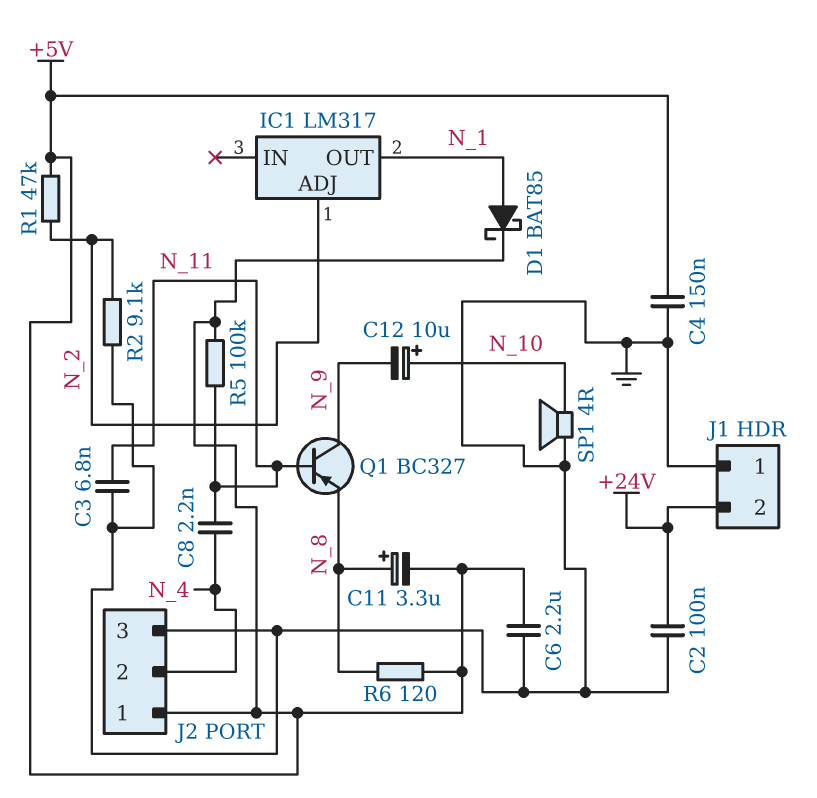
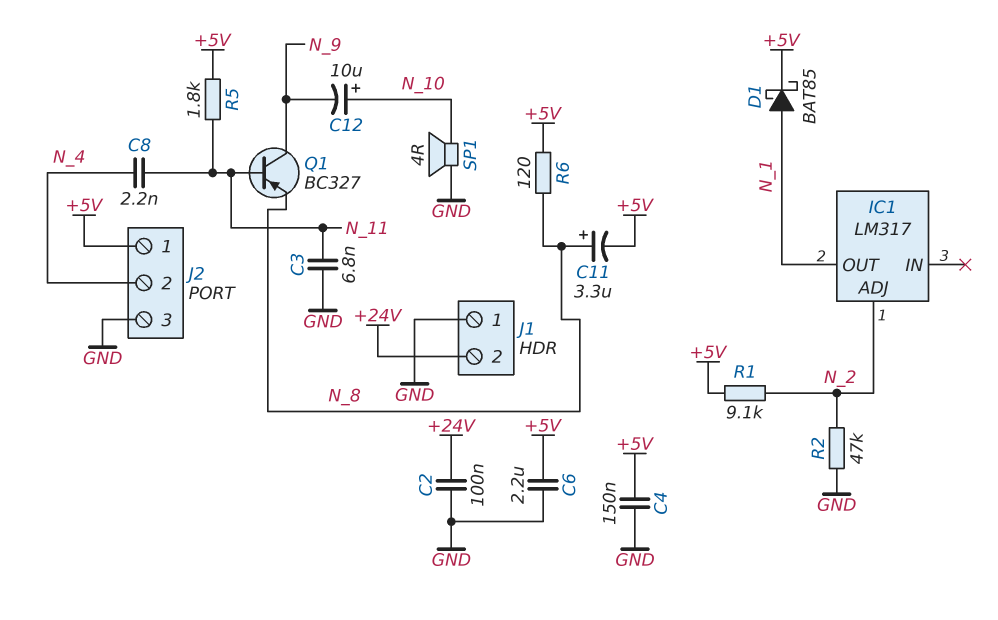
R1: 47k (+5V, N_2) -> 9.1k (+5V, N_2)
R2: 9.1k (GND, N_2) -> 47k (GND, N_2)
R5: 100k (+5V, N_11) -> 1.8k (+5V, N_11)

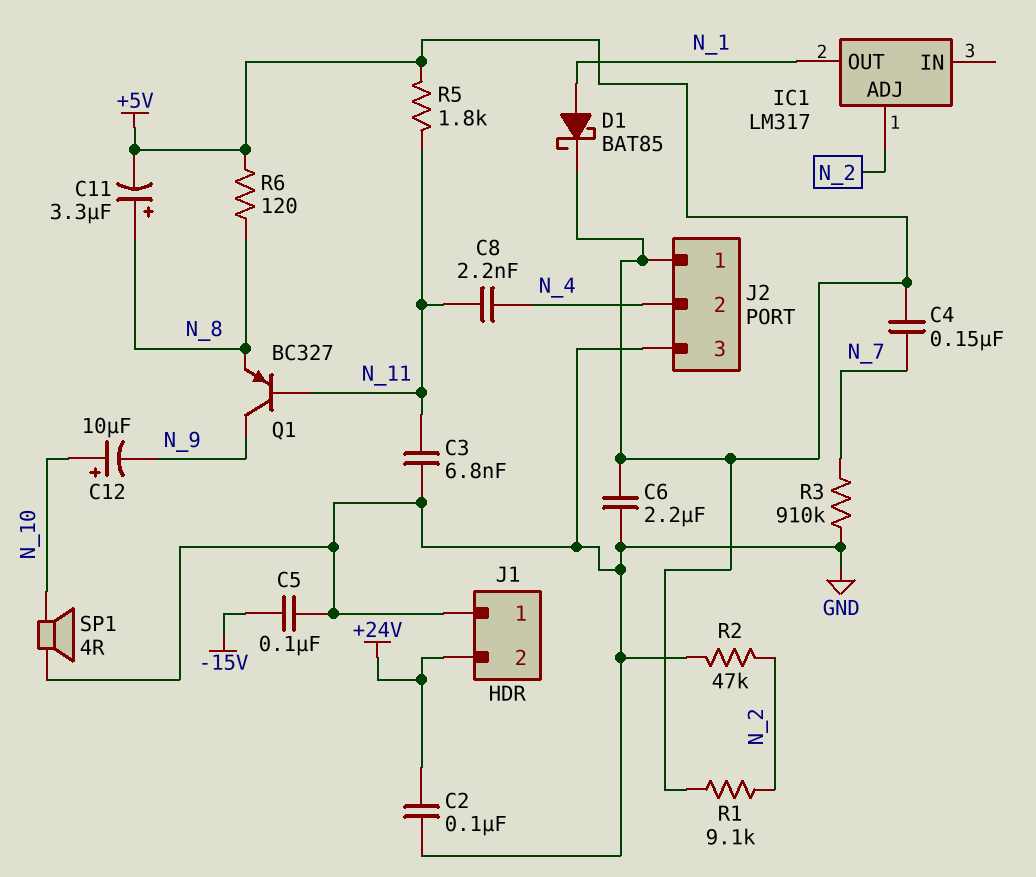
C4: 150nF (+5V, GND) -> 150nF (+5V, N_7)
C5: none -> 100nF (-15V, GND)
R3: none -> 910k (GND, N_7)

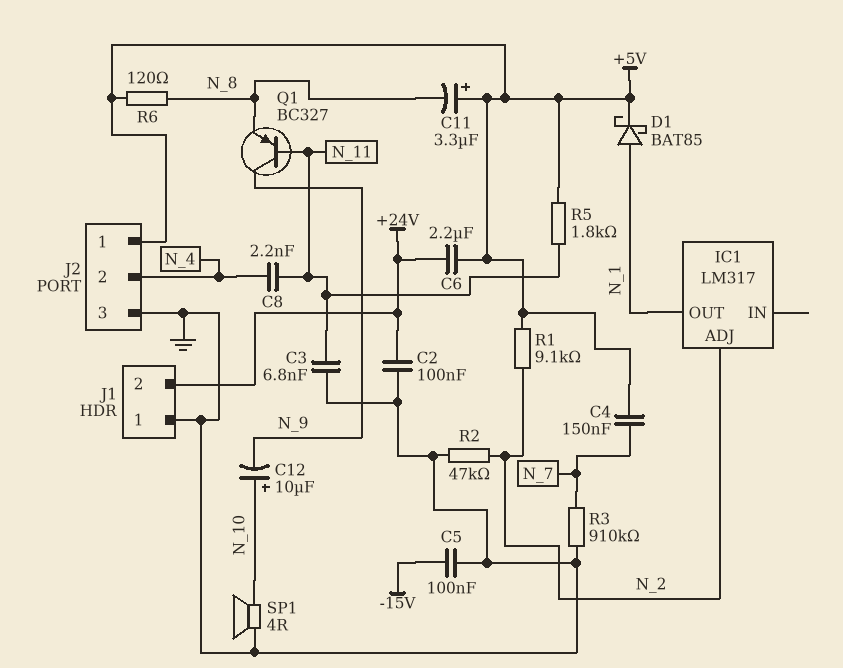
C6: 2.2uF (+5V, GND) -> 2.2uF (+5V, +24V)
C11: 3.3uF (plus N_8, minus +5V) -> 3.3uF (plus +5V, minus N_8)

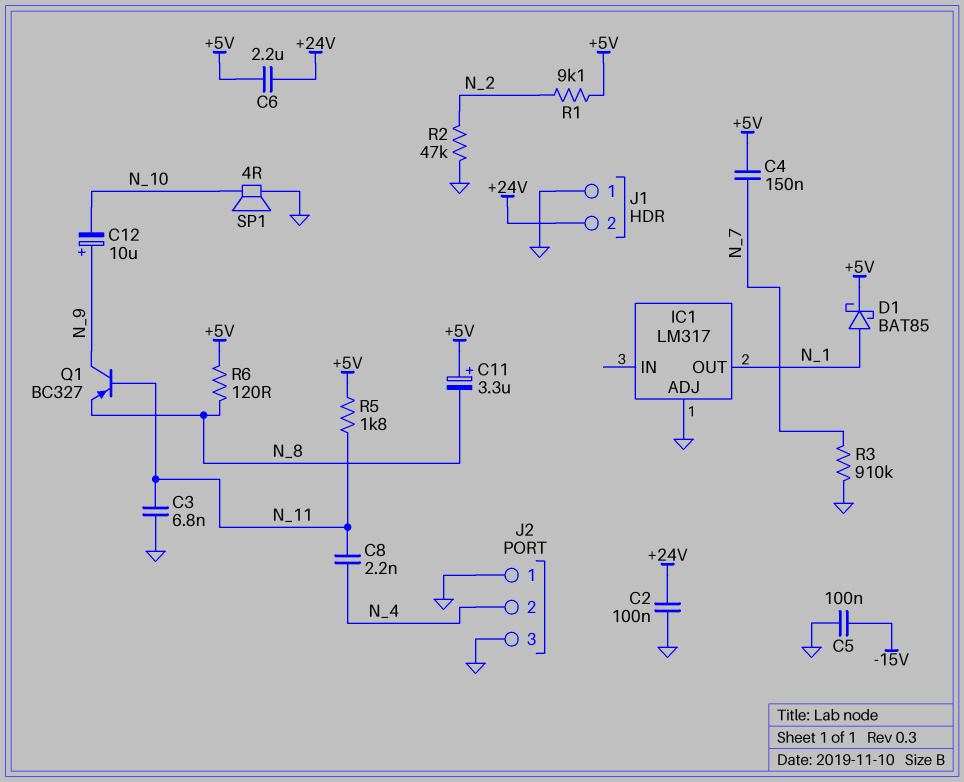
C12: 10uF (plus N_10, minus N_9) -> 10uF (plus N_9, minus N_10)
IC1 pin ADJ: N_2 -> GND
J2 pin 1: +5V -> GND

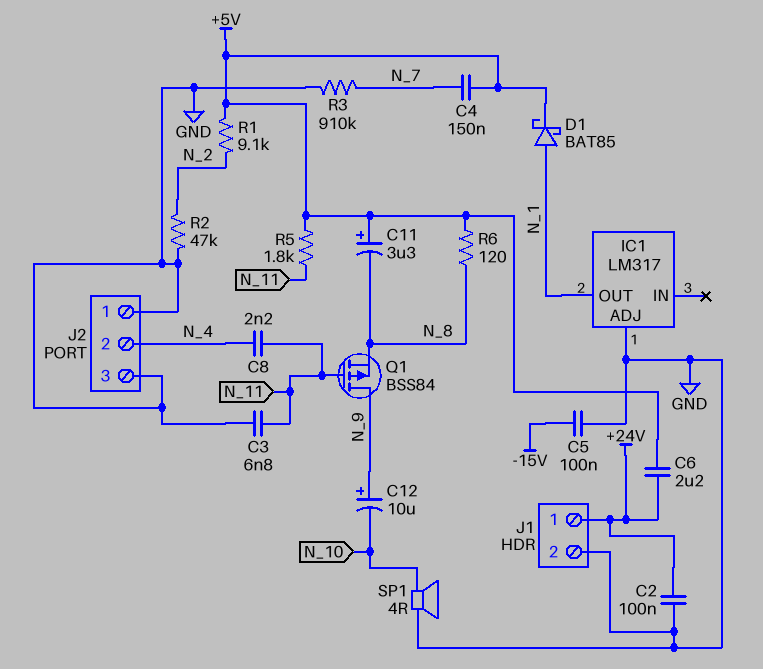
J1 pin 1: GND -> +24V
J1 pin 2: +24V -> GND
Q1: PNP BC327 (B N_11, C N_9, E N_8) -> PMOS BSS84 (G N_11, D N_9, S N_8)

